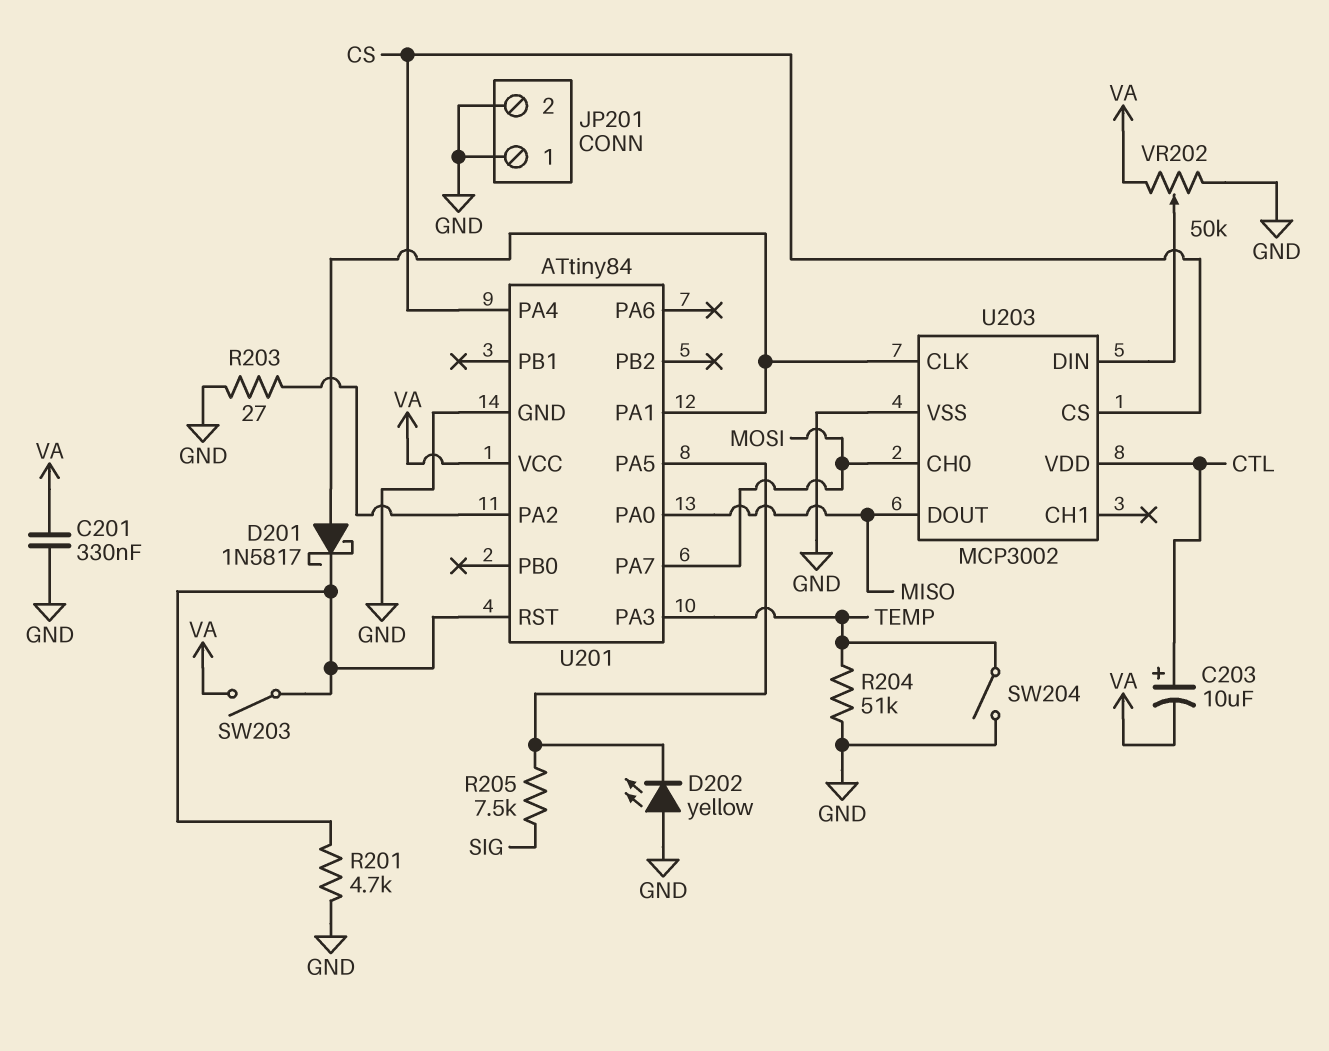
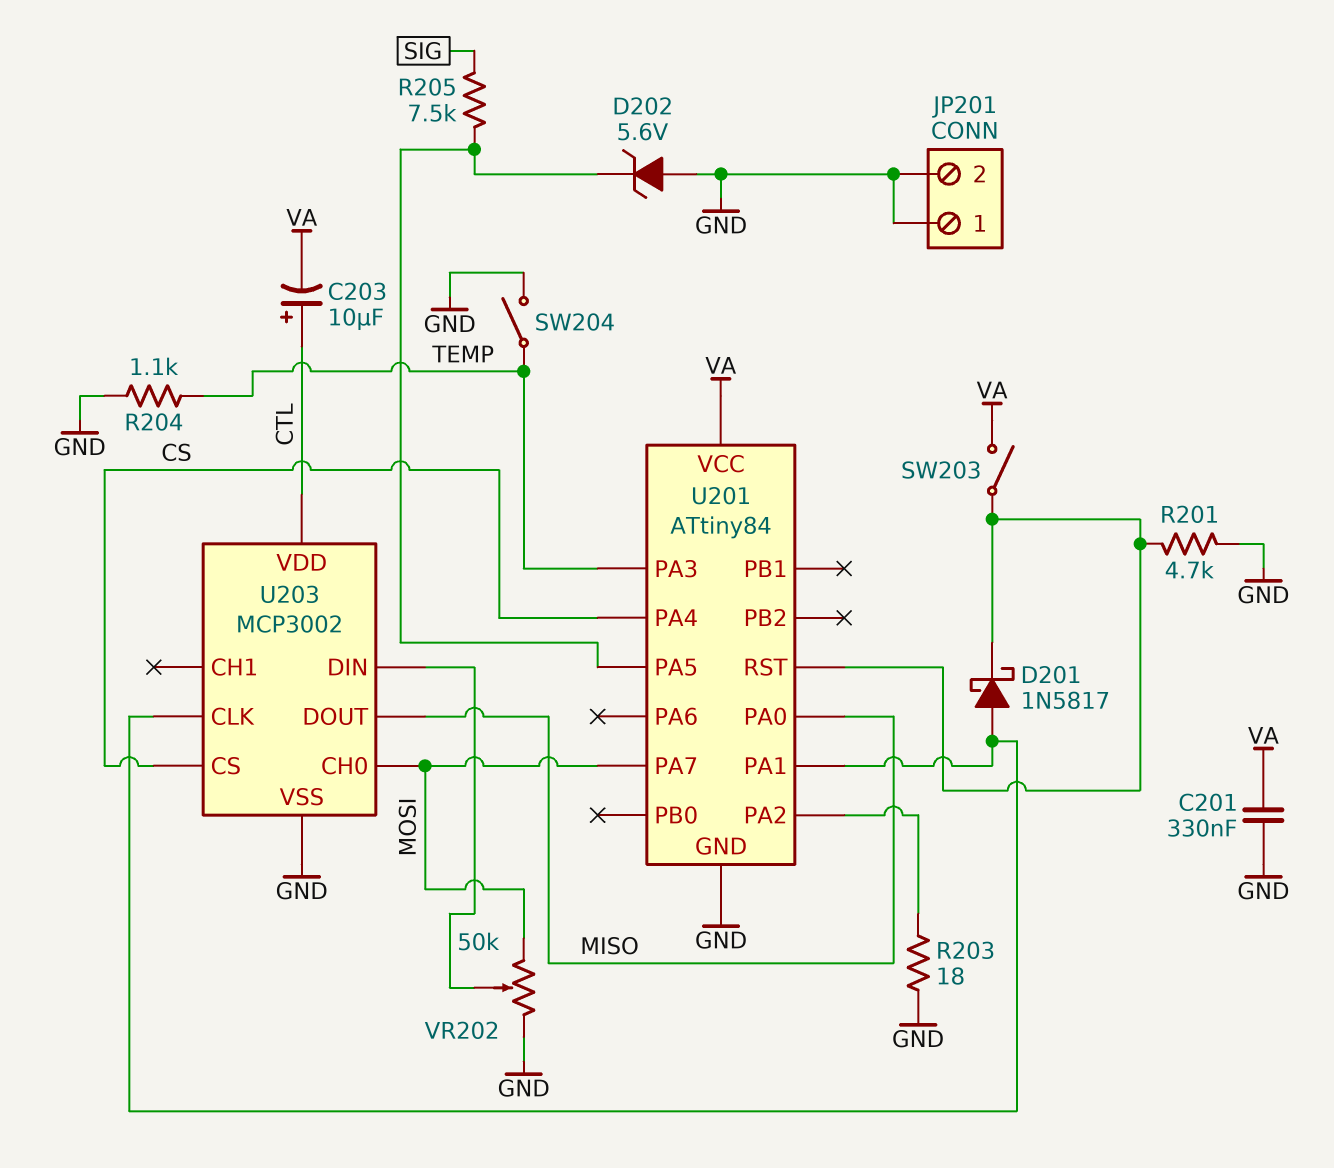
D202: LED yellow (A GND, K U201/PA5) -> zener 5.6V (A GND, K U201/PA5)
R203: 27 (GND, U201/PA2) -> 18 (GND, U201/PA2)
R204: 51k (GND, TEMP) -> 1.1k (GND, TEMP)
VR202: 50k (GND, VA, wiper U203/DIN) -> 50k (GND, MOSI, wiper U203/DIN)

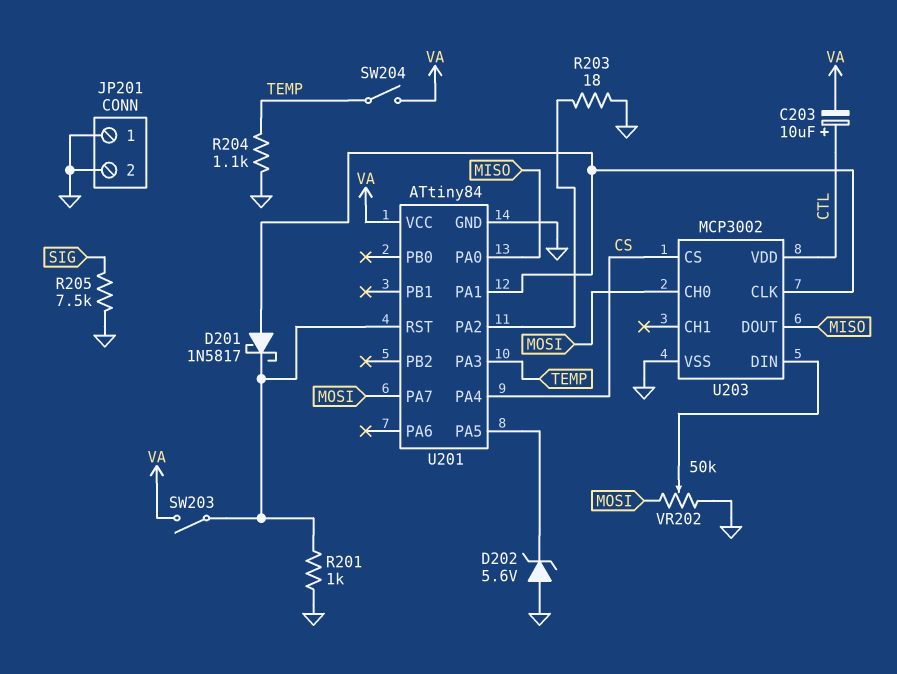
C201: 330nF (GND, VA) -> none
R201: 4.7k (GND, U201/RST) -> 1k (GND, U201/RST)
R205: 7.5k (SIG, U201/PA5) -> 7.5k (GND, SIG)
SW204: switch (GND, TEMP) -> switch (TEMP, VA)

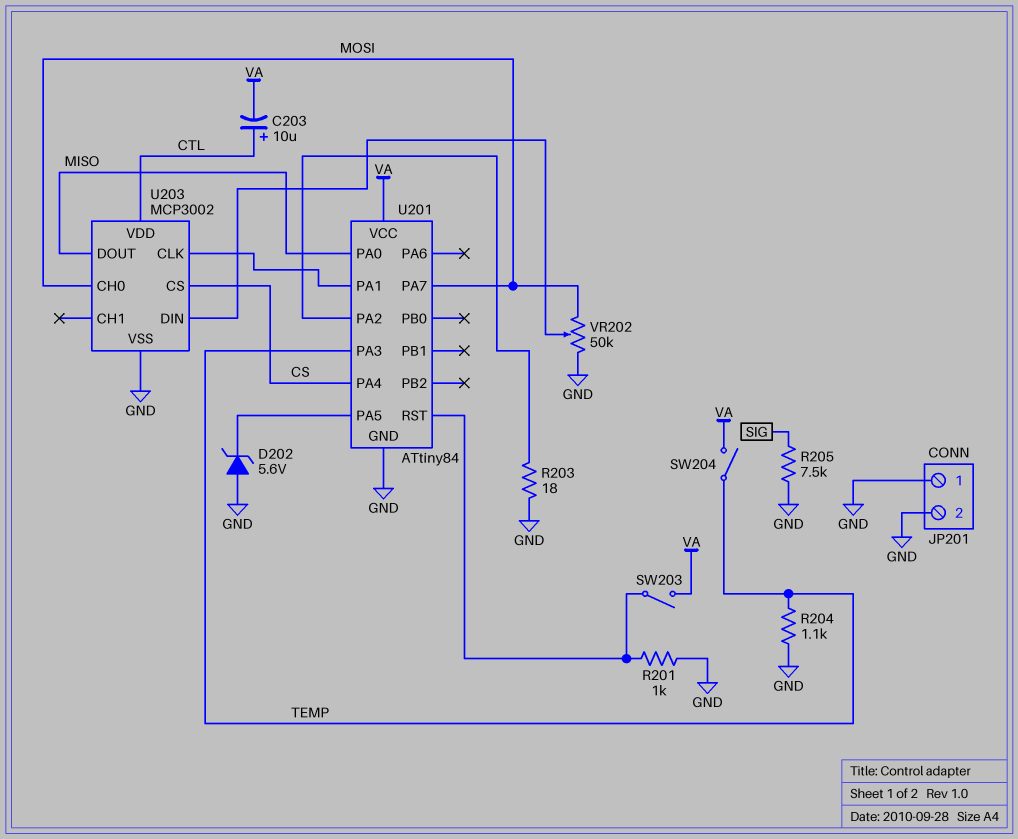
D201: schottky 1N5817 (A U201/PA1, K U201/RST) -> none

